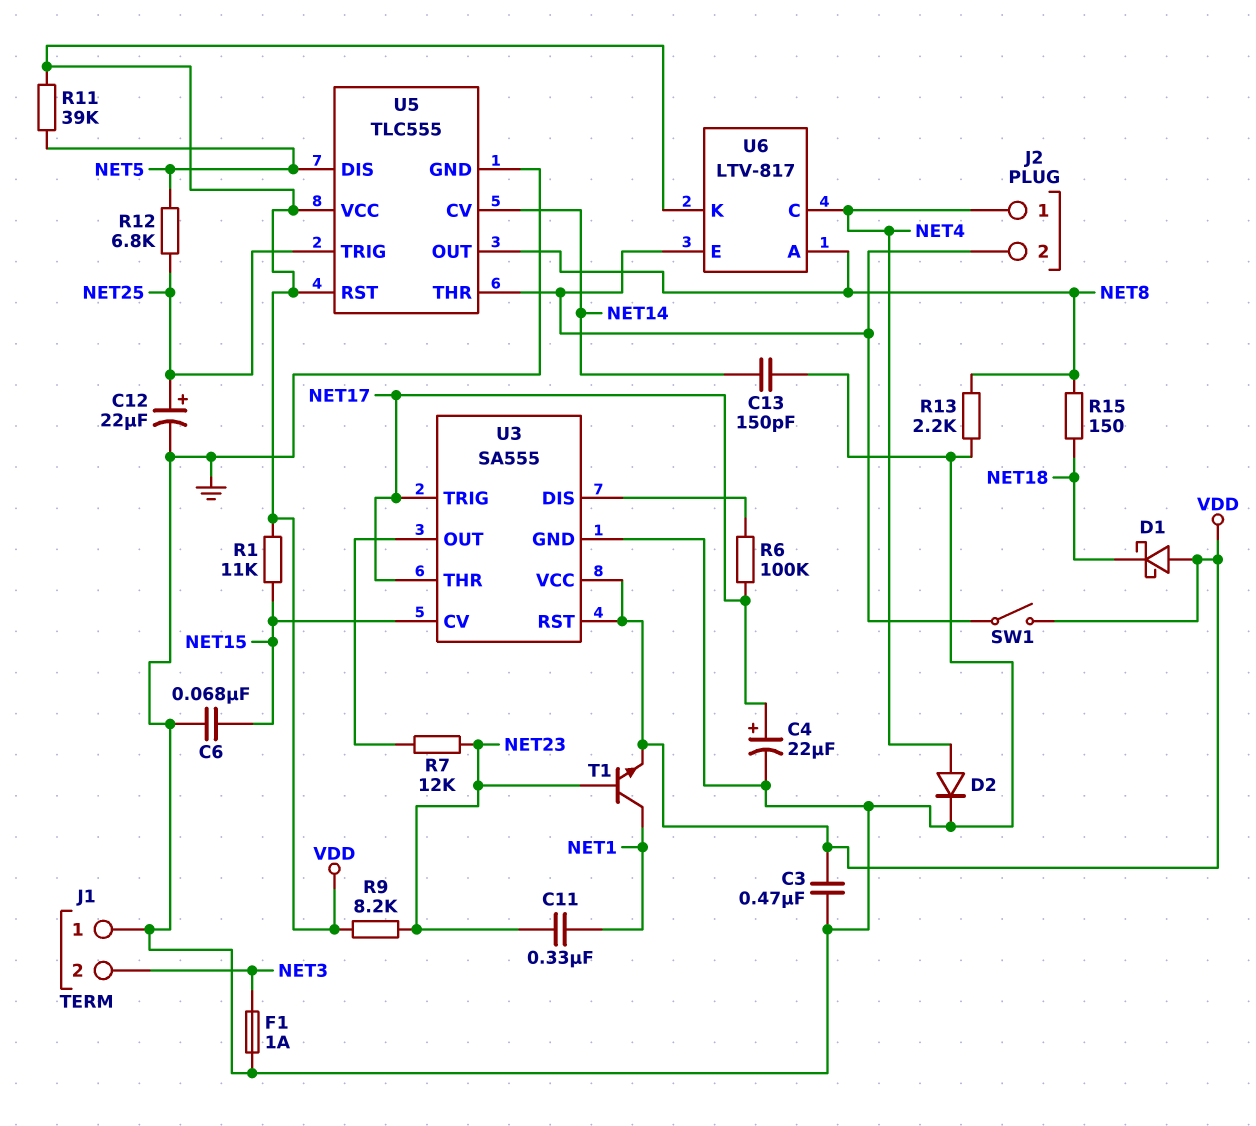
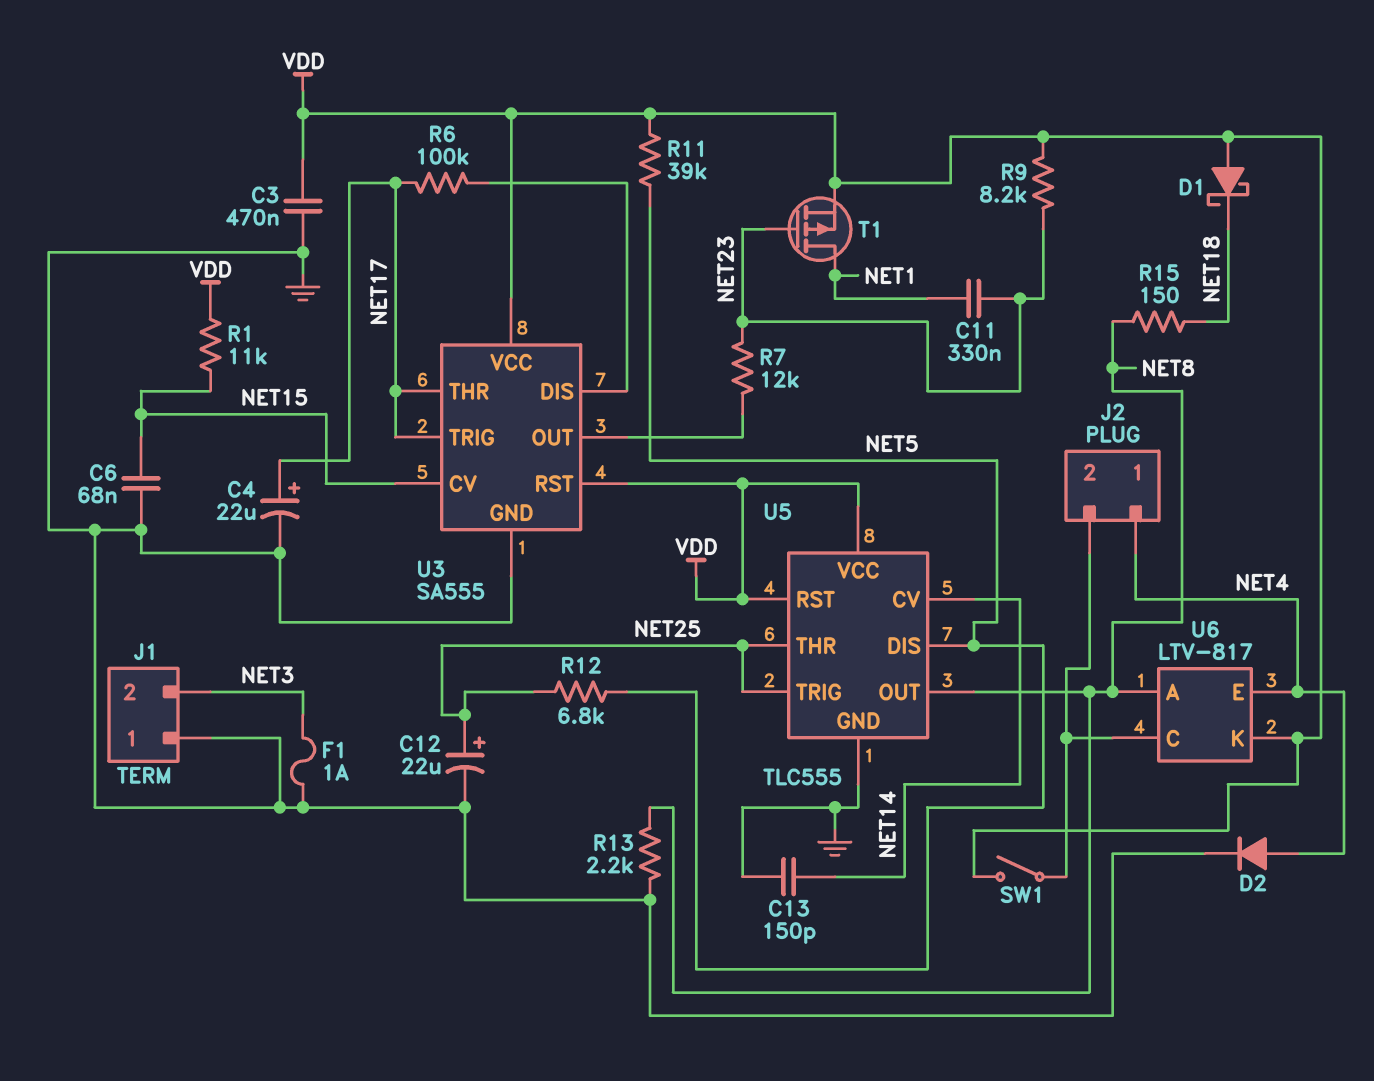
T1: NPN (B NET23, C NET1, E VDD) -> PMOS (G NET23, D NET1, S VDD)
U5 pin THR: J2/2 -> NET25
U6 pin C: NET4 -> J2/2
U6 pin E: J2/2 -> NET4

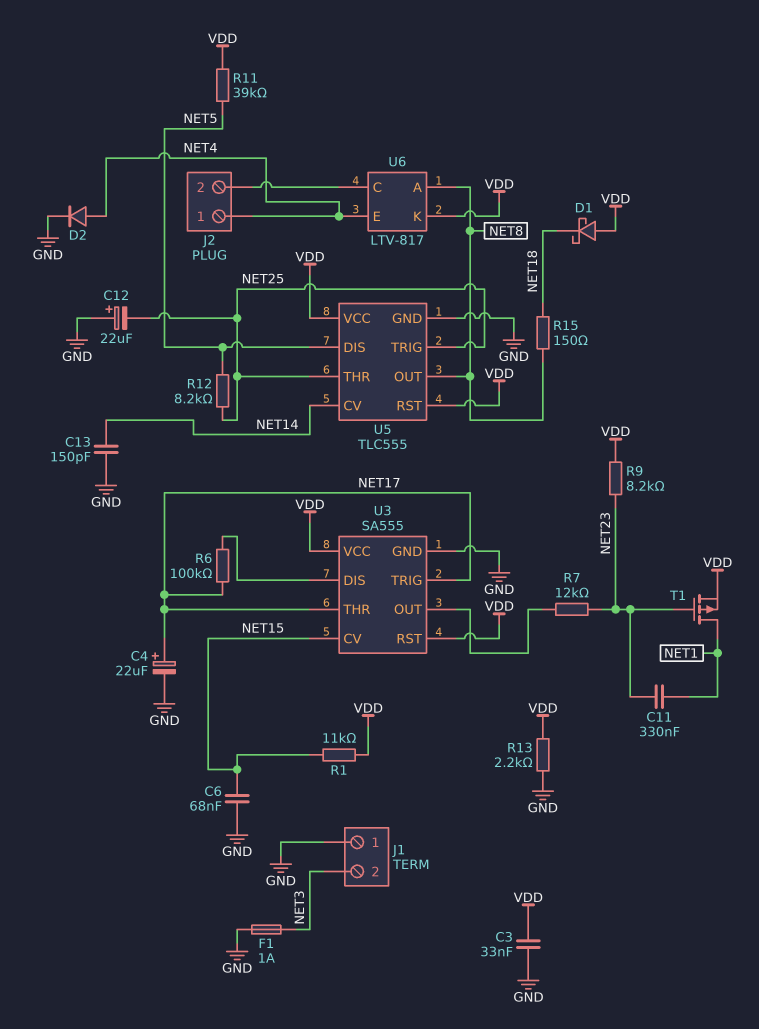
C3: 470nF (GND, VDD) -> 33nF (GND, VDD)
C12: 22uF (plus NET25, minus GND) -> 22uF (plus GND, minus NET25)
R12: 6.8k (NET5, NET25) -> 8.2k (NET5, NET25)
R13: 2.2k (GND, NET8) -> 2.2k (GND, VDD)
SW1: switch (J2/2, VDD) -> none

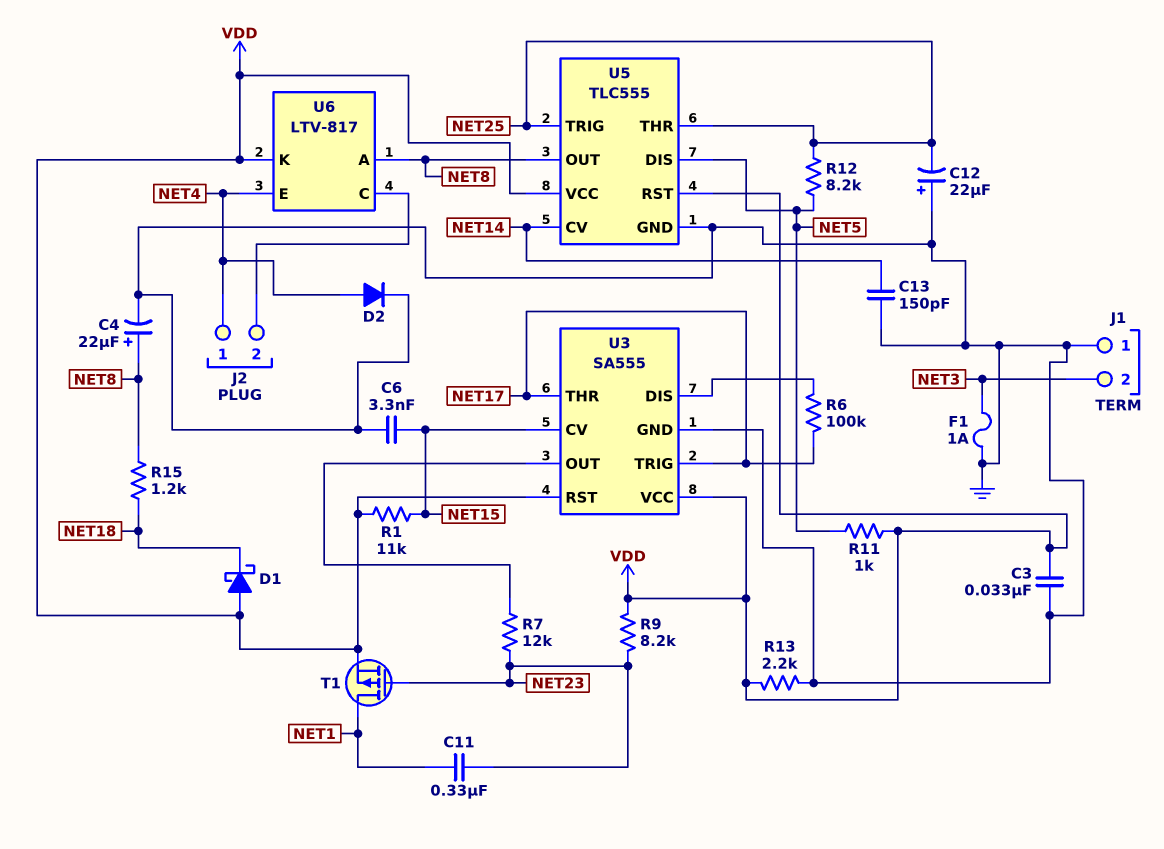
C4: 22uF (plus NET17, minus GND) -> 22uF (plus NET8, minus GND)
C6: 68nF (GND, NET15) -> 3.3nF (GND, NET15)
R11: 39k (NET5, VDD) -> 1k (NET5, VDD)
R15: 150 (NET8, NET18) -> 1.2k (NET8, NET18)

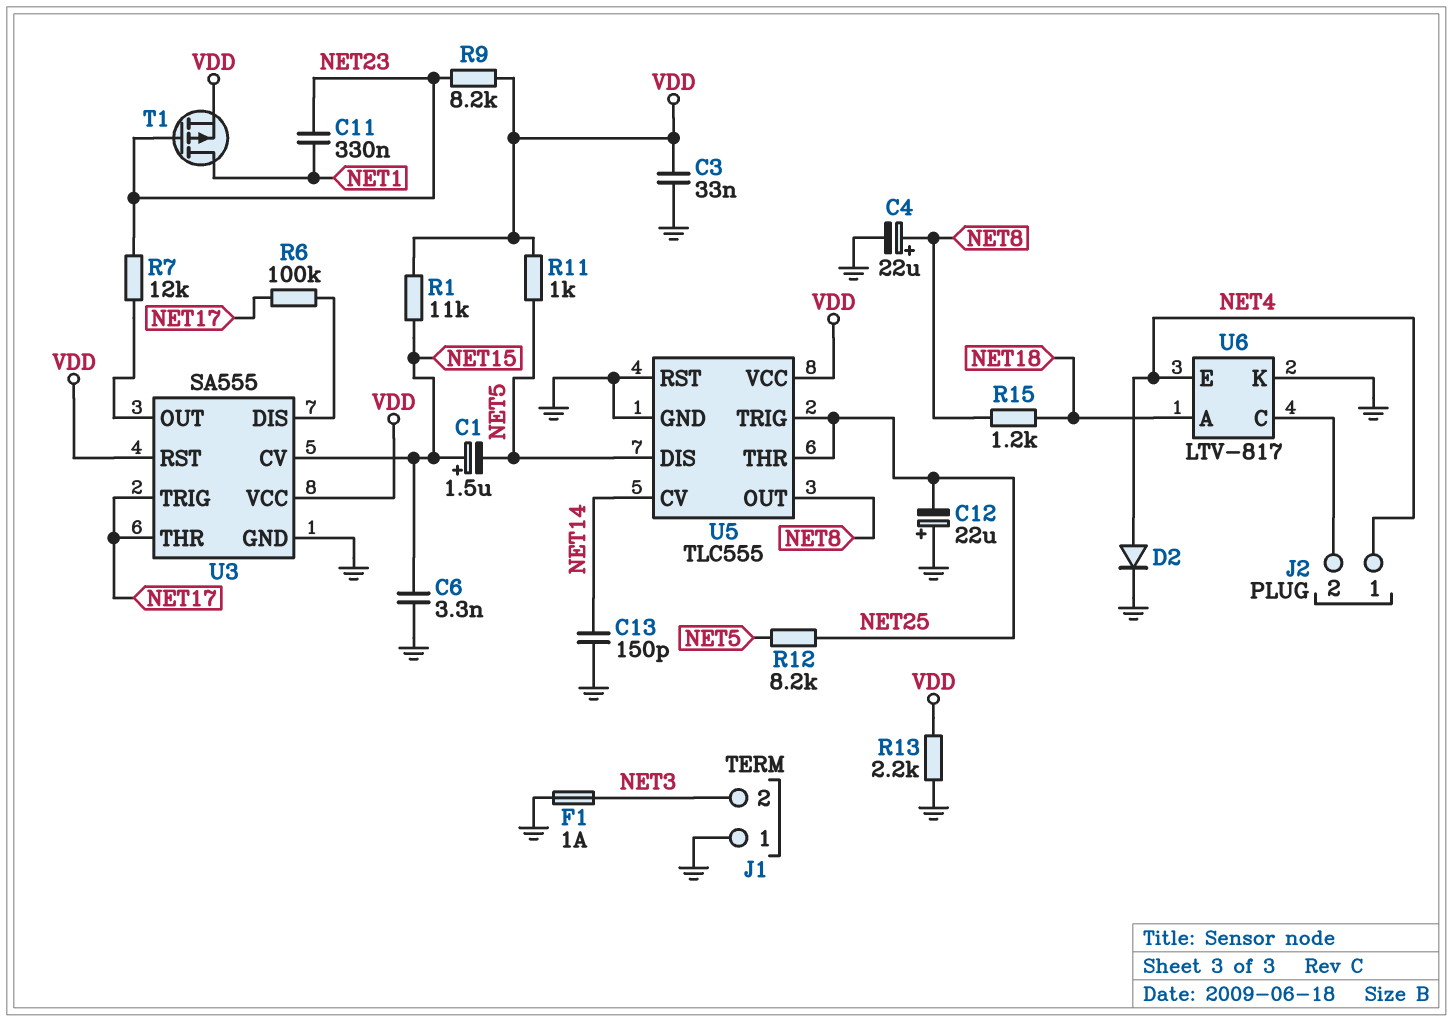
C1: none -> 1.5uF (plus NET15, minus NET5)
D1: schottky (A VDD, K NET18) -> none
U5 pin RST: VDD -> GND
U6 pin A: NET8 -> NET18
U6 pin K: VDD -> GND

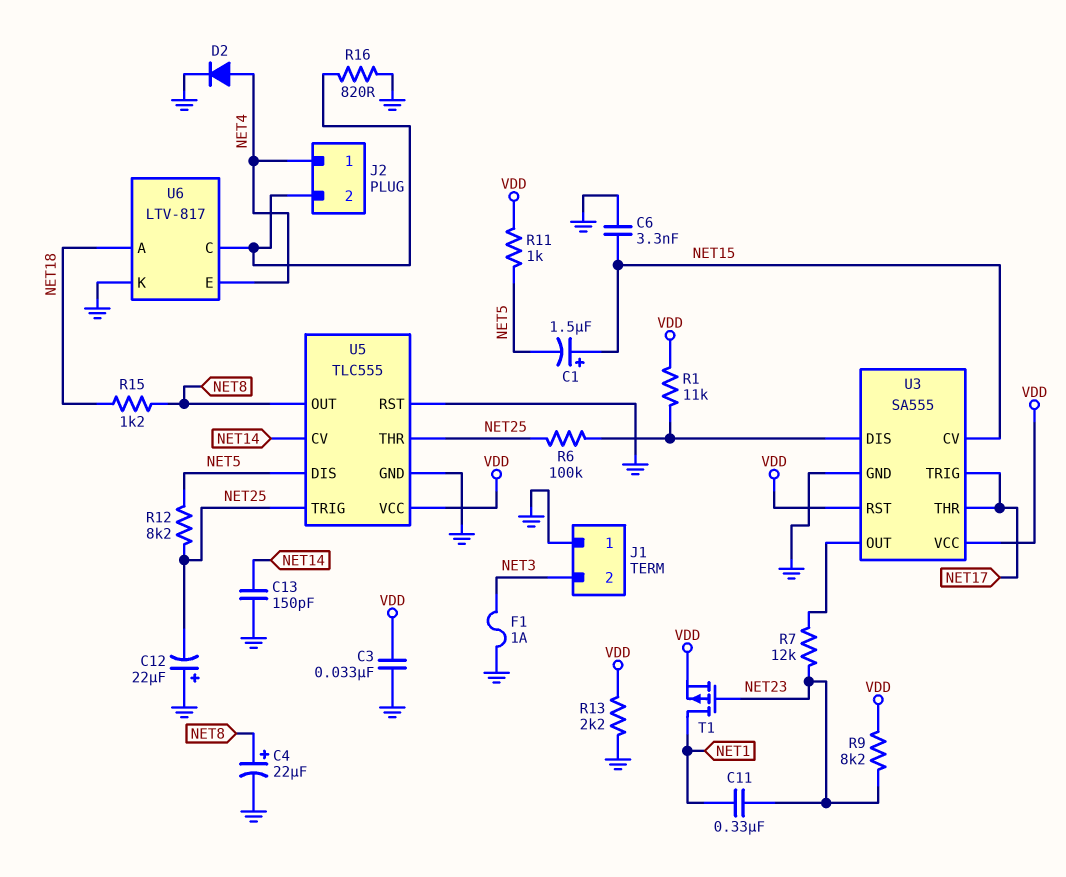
R1: 11k (NET15, VDD) -> 11k (U3/DIS, VDD)
R6: 100k (NET17, U3/DIS) -> 100k (NET25, U3/DIS)
R16: none -> 820 (GND, J2/2)

